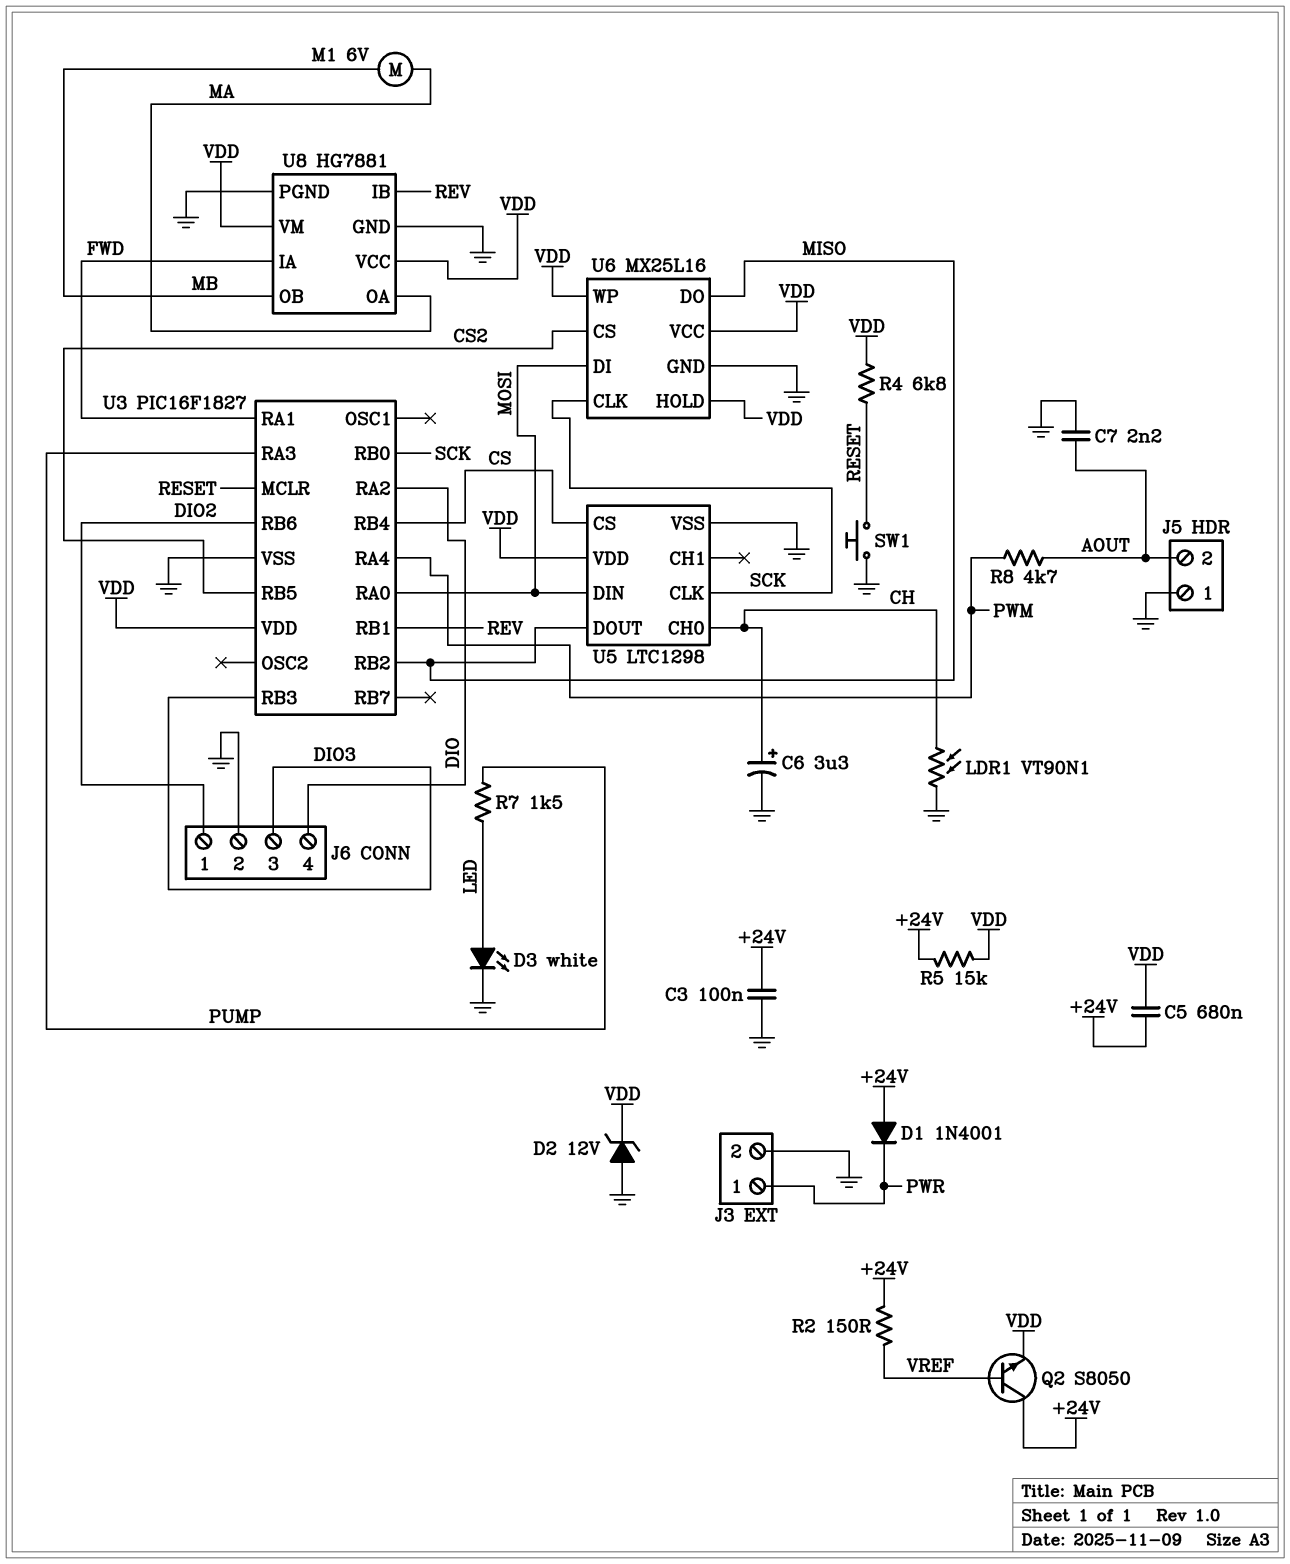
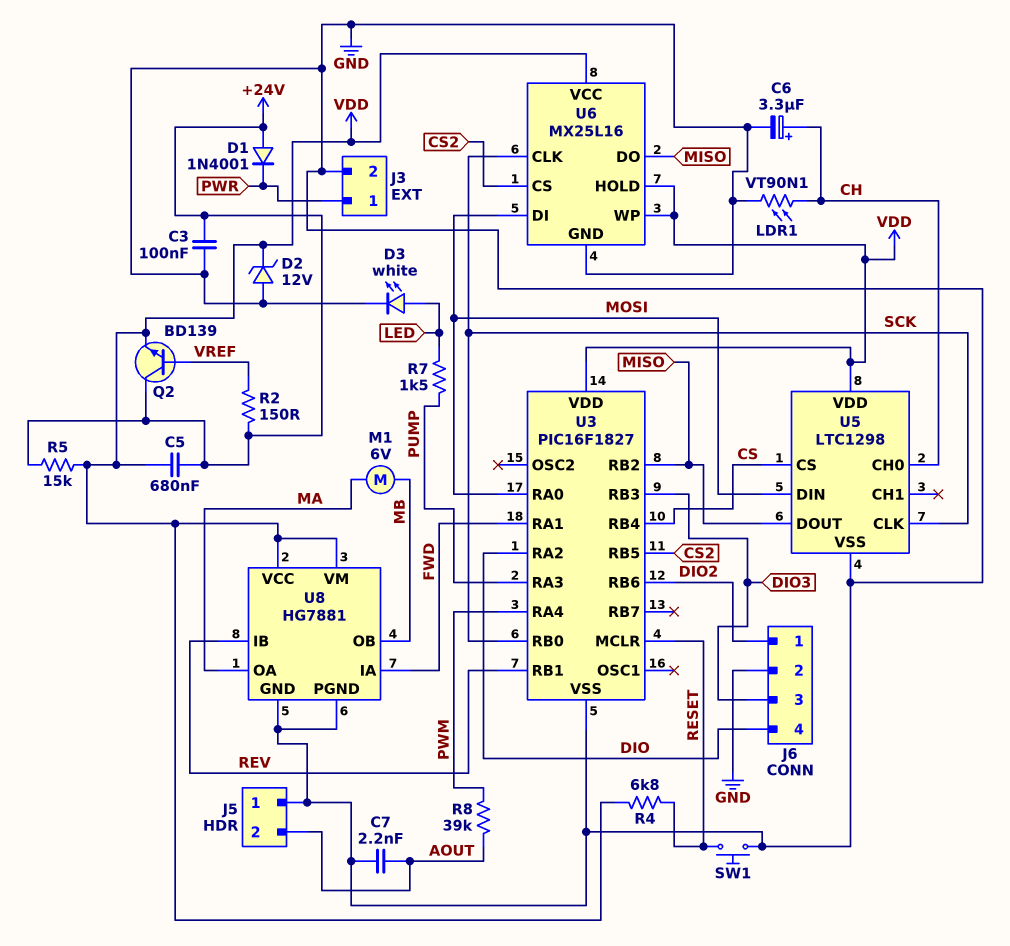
Q2: NPN S8050 (B VREF, C +24V, E VDD) -> NPN BD139 (B VREF, C +24V, E VDD)
R8: 4.7k (AOUT, PWM) -> 39k (AOUT, PWM)

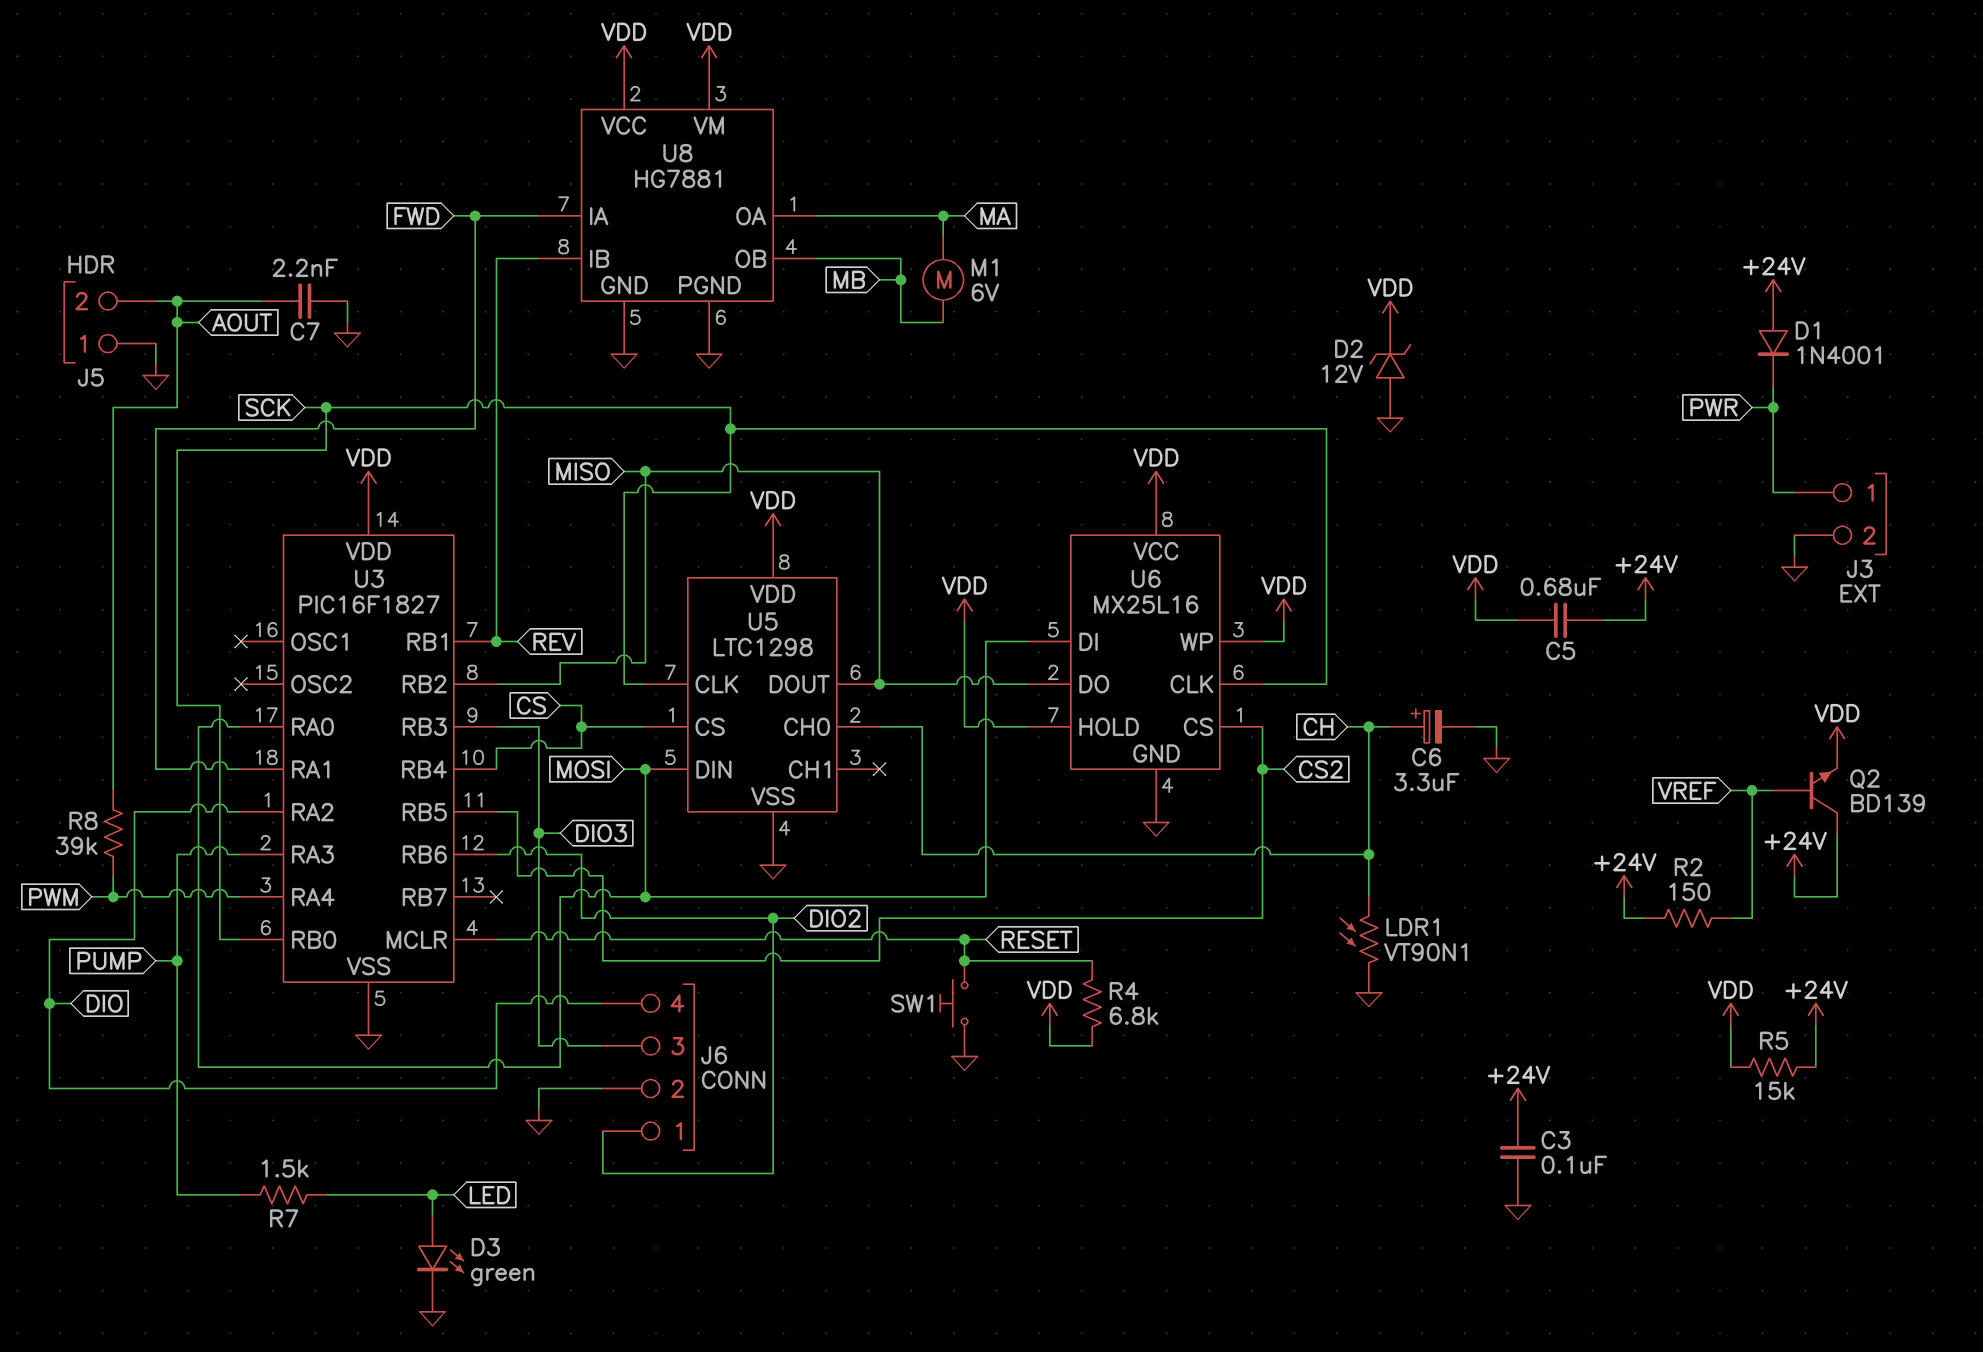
D3: LED white (A LED, K GND) -> LED green (A LED, K GND)

